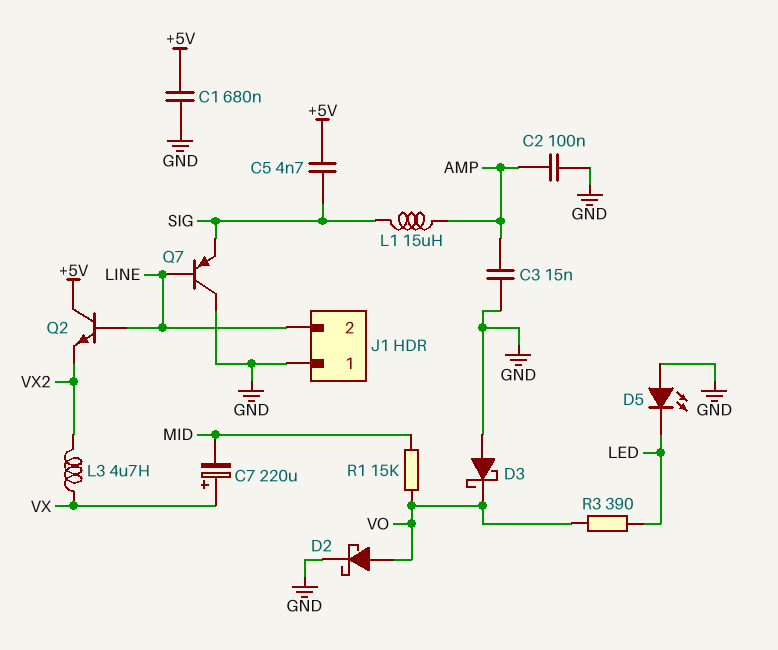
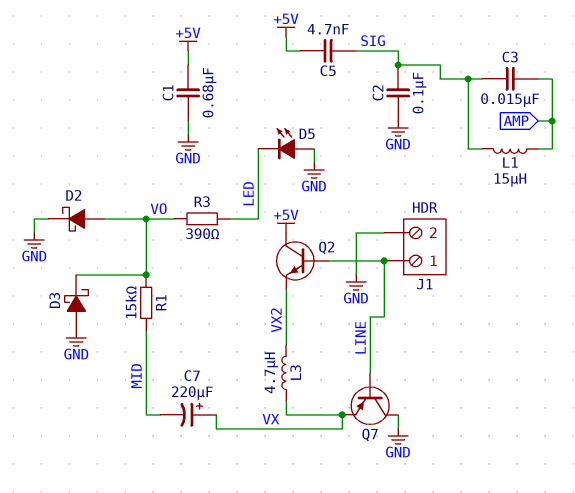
C2: 100nF (AMP, GND) -> 100nF (GND, SIG)
C3: 15nF (AMP, GND) -> 15nF (AMP, SIG)
J1 pin 1: GND -> LINE
J1 pin 2: LINE -> GND
Q7: PNP (B LINE, C GND, E SIG) -> PNP (B LINE, C GND, E VX)

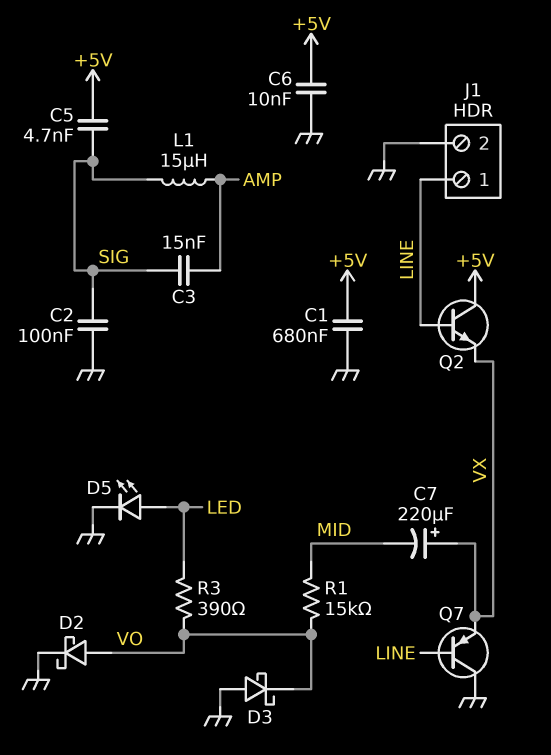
C6: none -> 10nF (+5V, GND)
D5: LED (A GND, K LED) -> LED (A LED, K GND)
L3: 4.7uH (VX, VX2) -> none
Q2: NPN (B LINE, C +5V, E VX2) -> NPN (B LINE, C +5V, E VX)

